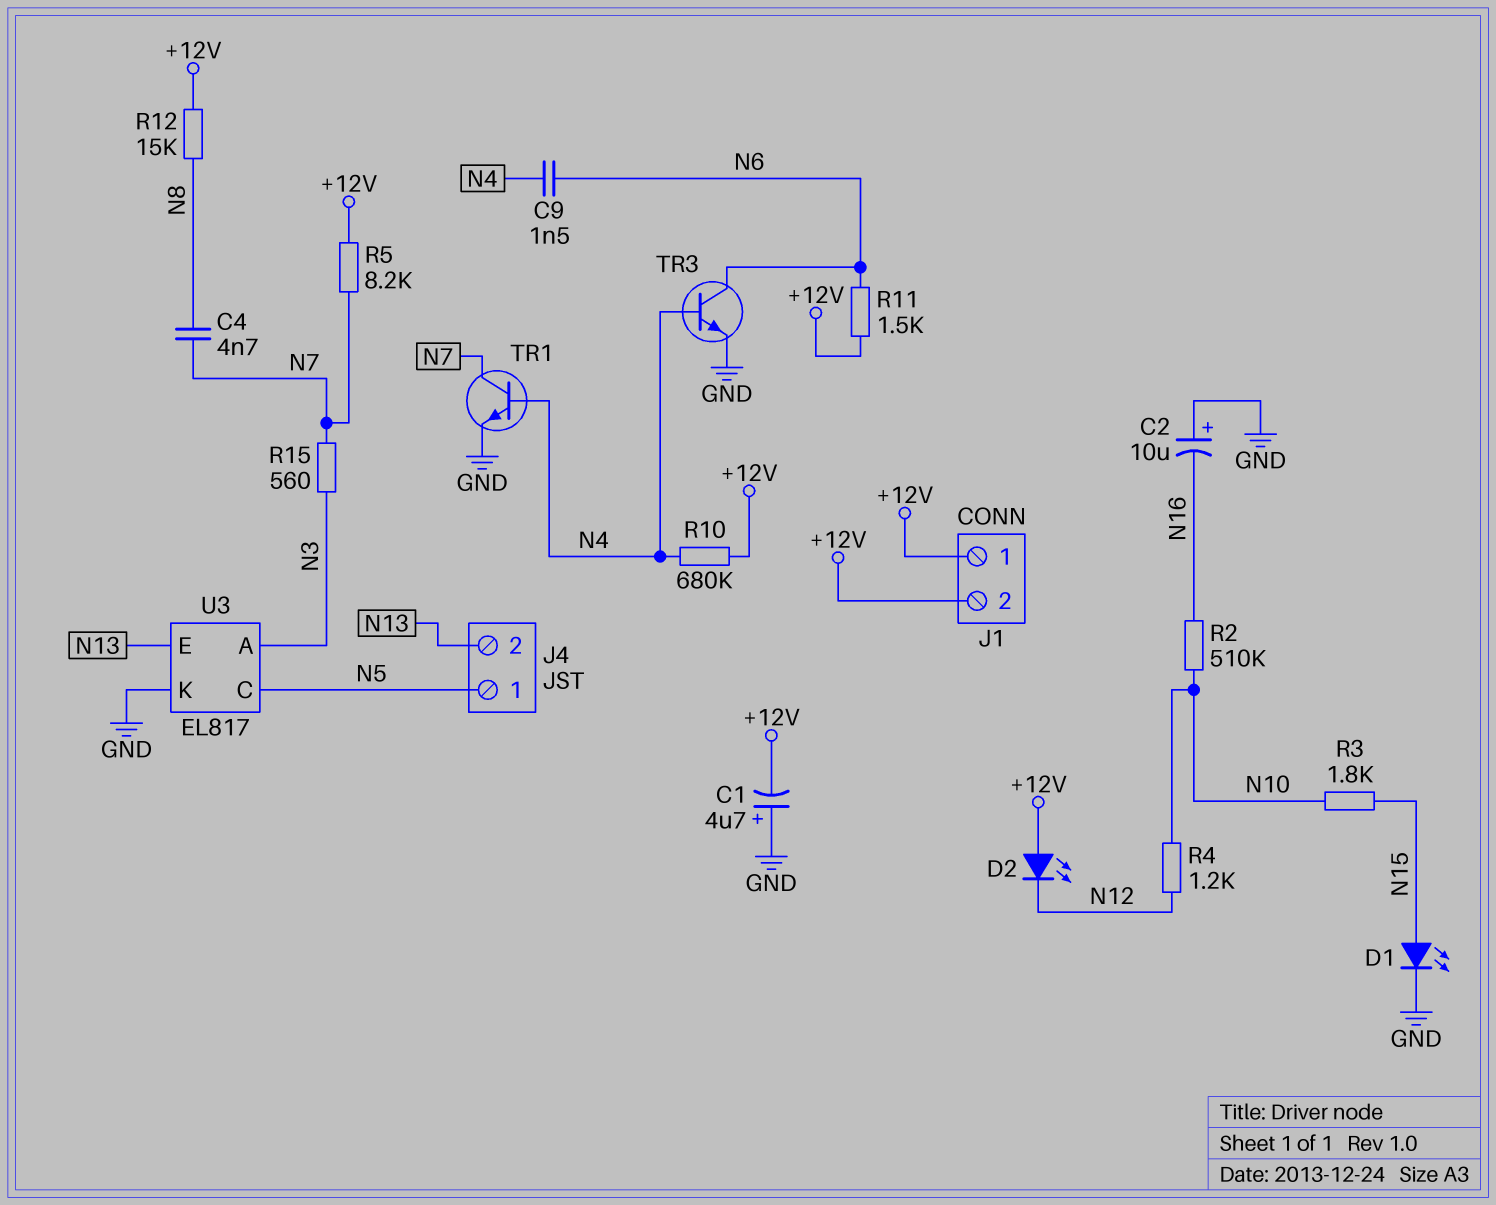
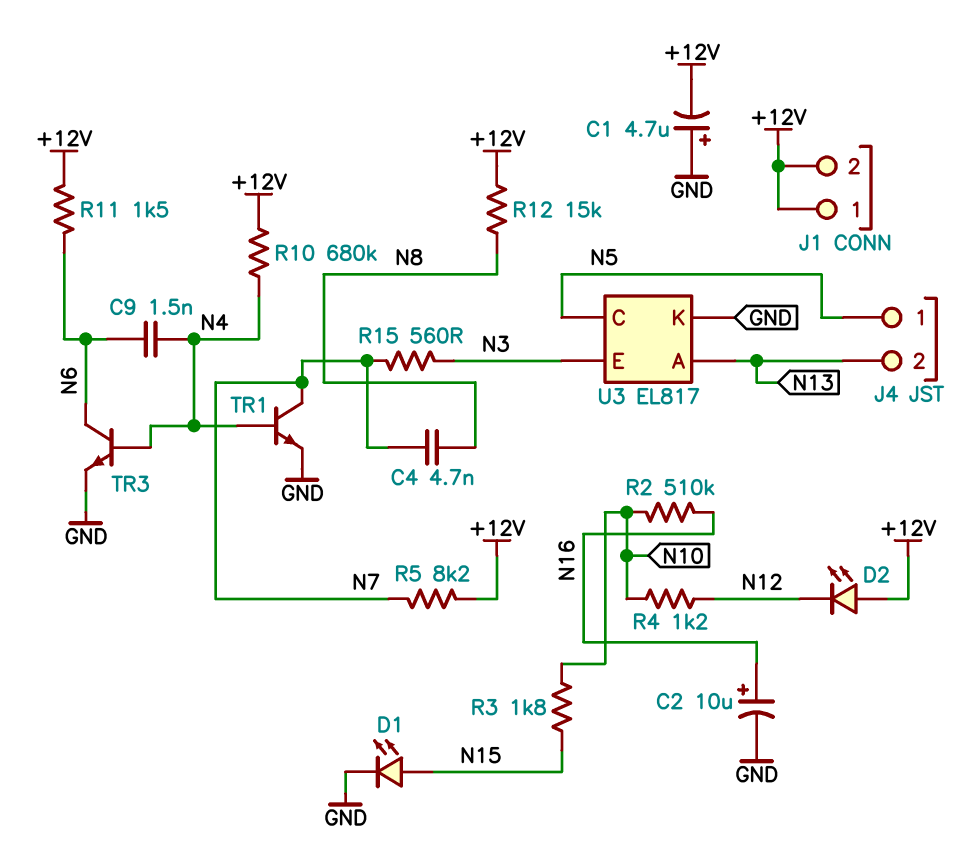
C2: 10uF (plus GND, minus N16) -> 10uF (plus N16, minus GND)
U3 pin A: N3 -> N13
U3 pin E: N13 -> N3

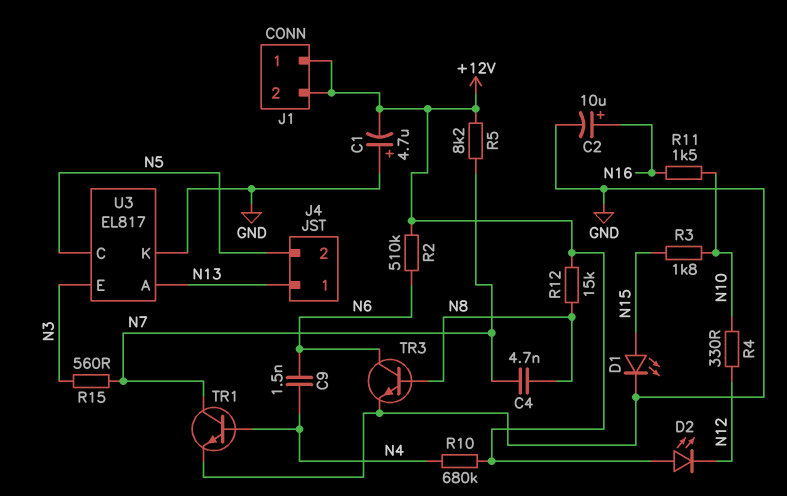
J4 pin 1: N5 -> N13
J4 pin 2: N13 -> N5
R2: 510k (N10, N16) -> 510k (+12V, N6)
R4: 1.2k (N10, N12) -> 330 (N10, N12)
R11: 1.5k (+12V, N6) -> 1.5k (N10, N16)
TR3: NPN (B N4, C N6, E GND) -> NPN (B N8, C N6, E GND)

